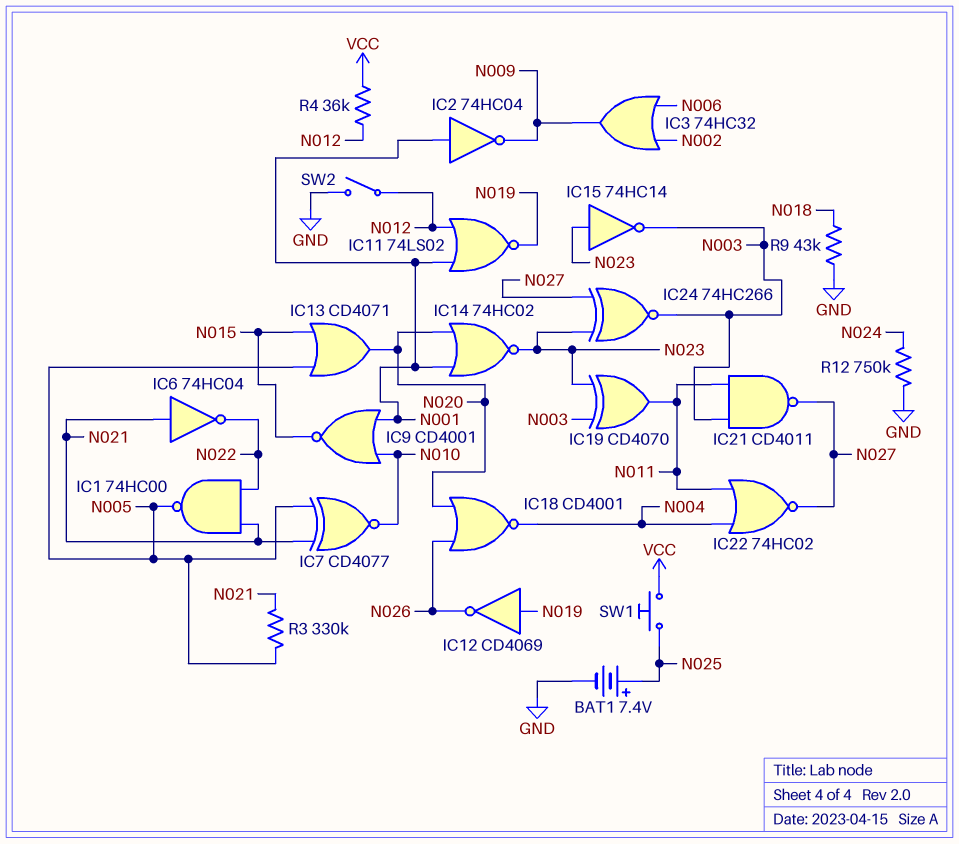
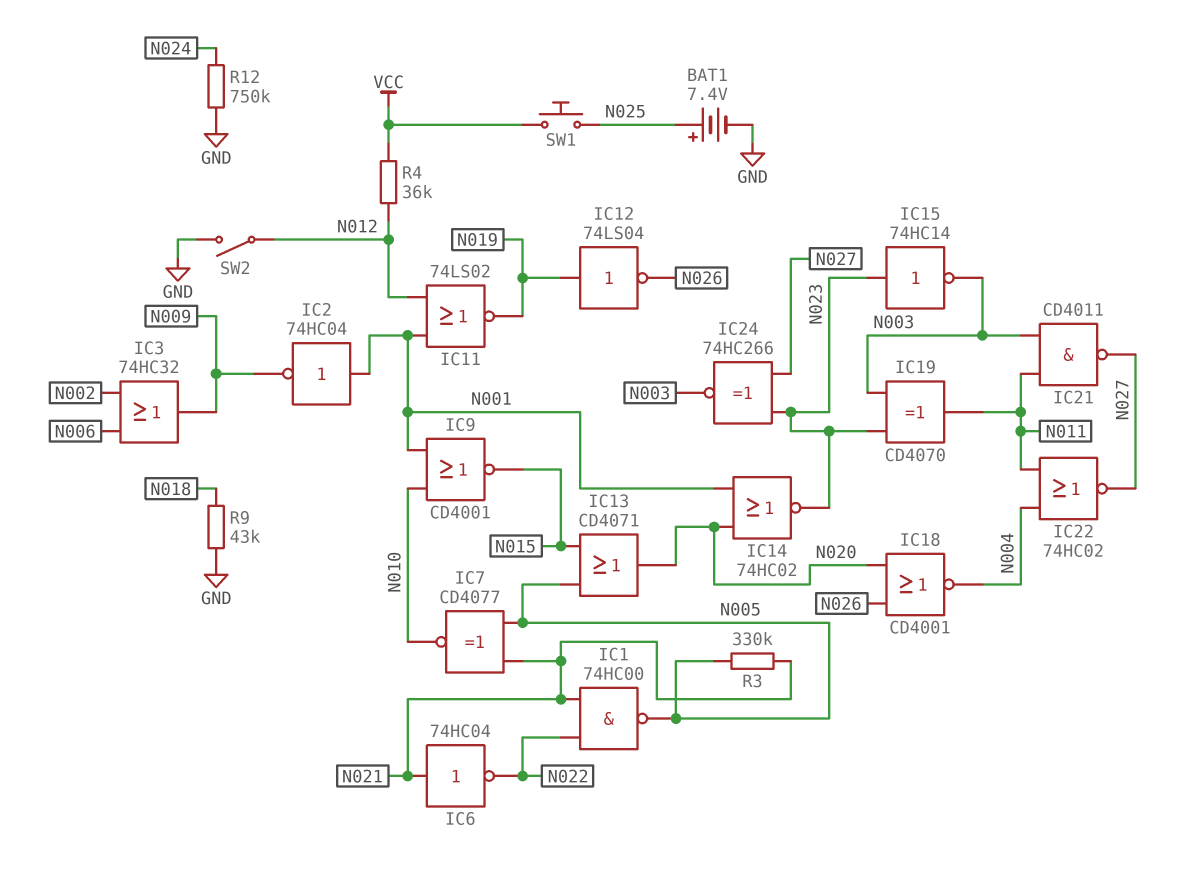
IC12: NOT CD4069 (in N019, out N026) -> NOT 74LS04 (in N019, out N026)

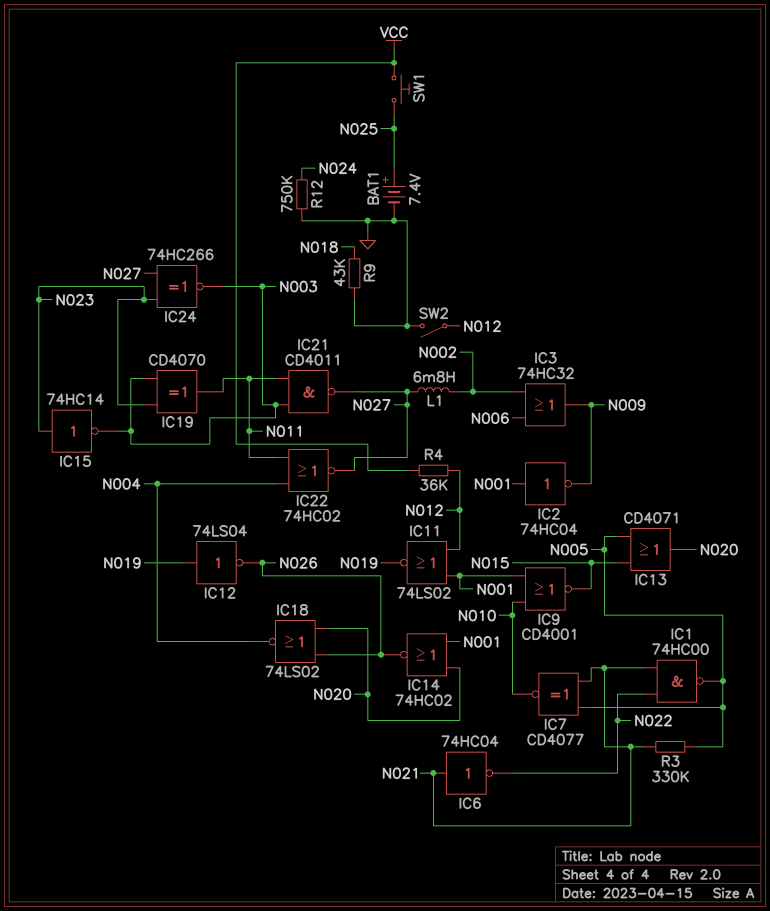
IC14: NOR 74HC02 (in N001, in N020, out N023) -> NOR 74HC02 (in N001, in N020, out N026)
IC18: NOR CD4001 (in N020, in N026, out N004) -> NOR 74LS02 (in N020, in N026, out N004)
L1: none -> 6.8mH (N002, N027)

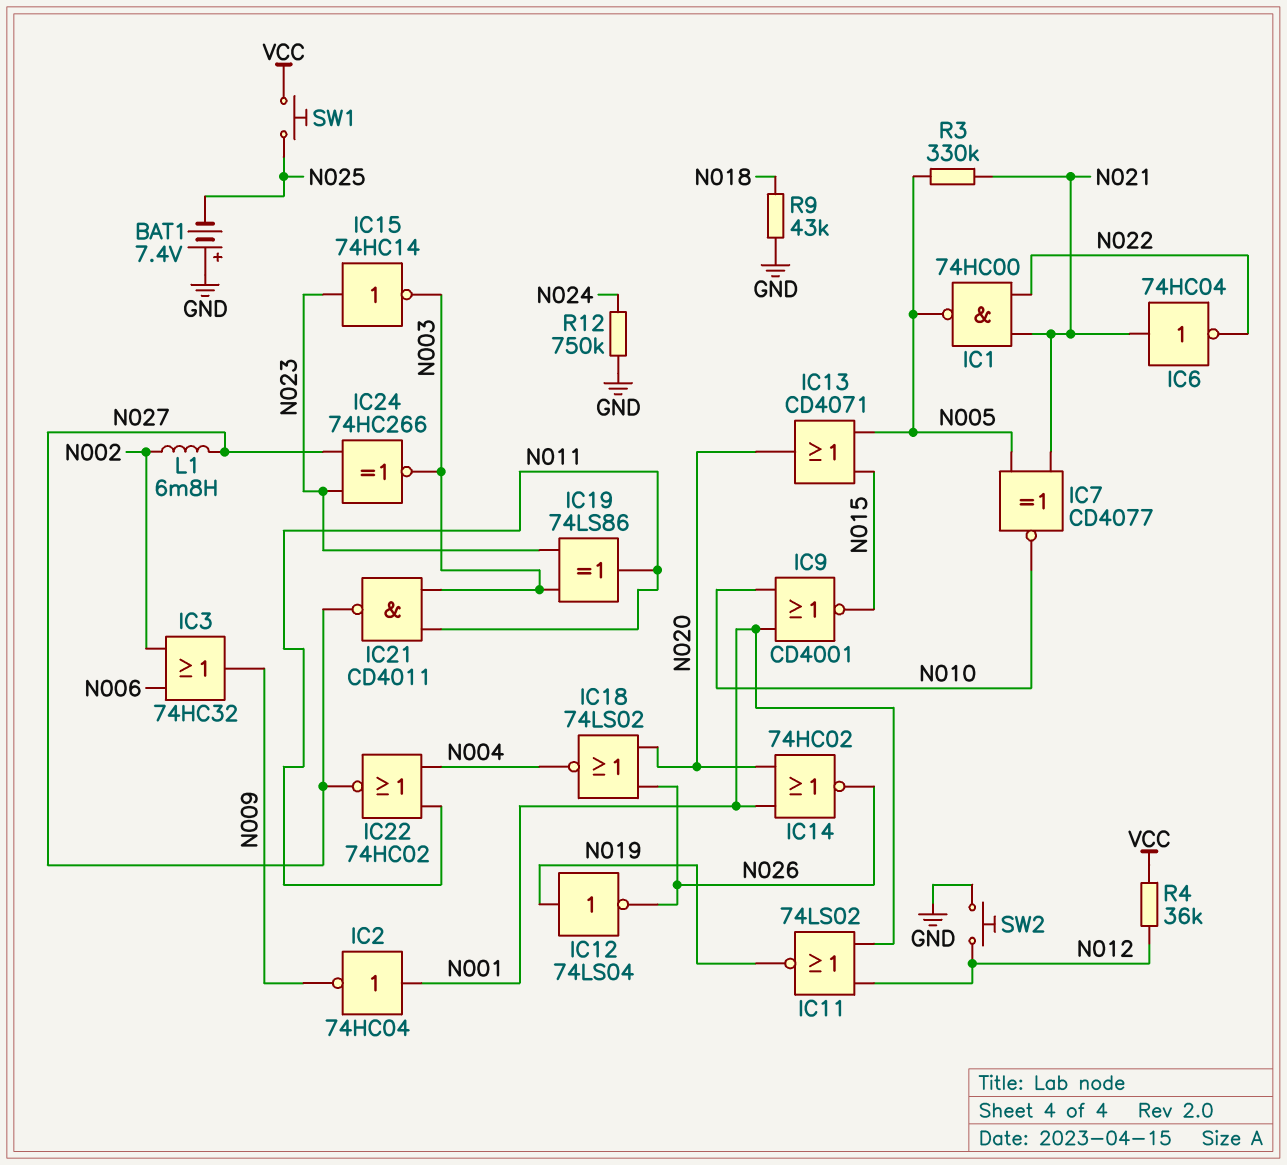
BAT1: 7.4V (plus N025, minus GND) -> 7.4V (plus GND, minus N025)
IC19: XOR CD4070 (in N003, in N023, out N011) -> XOR 74LS86 (in N003, in N023, out N011)
SW2: switch (GND, N012) -> button (GND, N012)

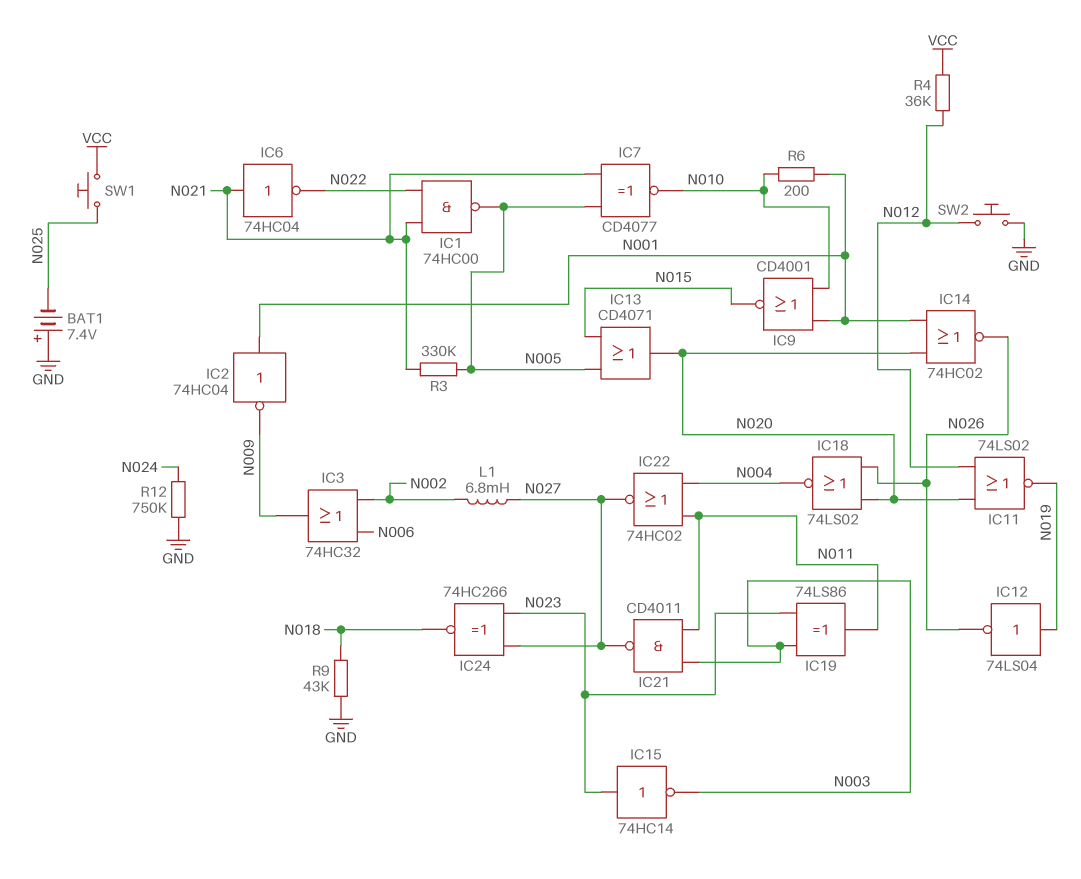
IC11: NOR 74LS02 (in N001, in N012, out N019) -> NOR 74LS02 (in N012, in N020, out N019)
IC24: XNOR 74HC266 (in N023, in N027, out N003) -> XNOR 74HC266 (in N023, in N027, out N018)
R6: none -> 200 (N001, N010)

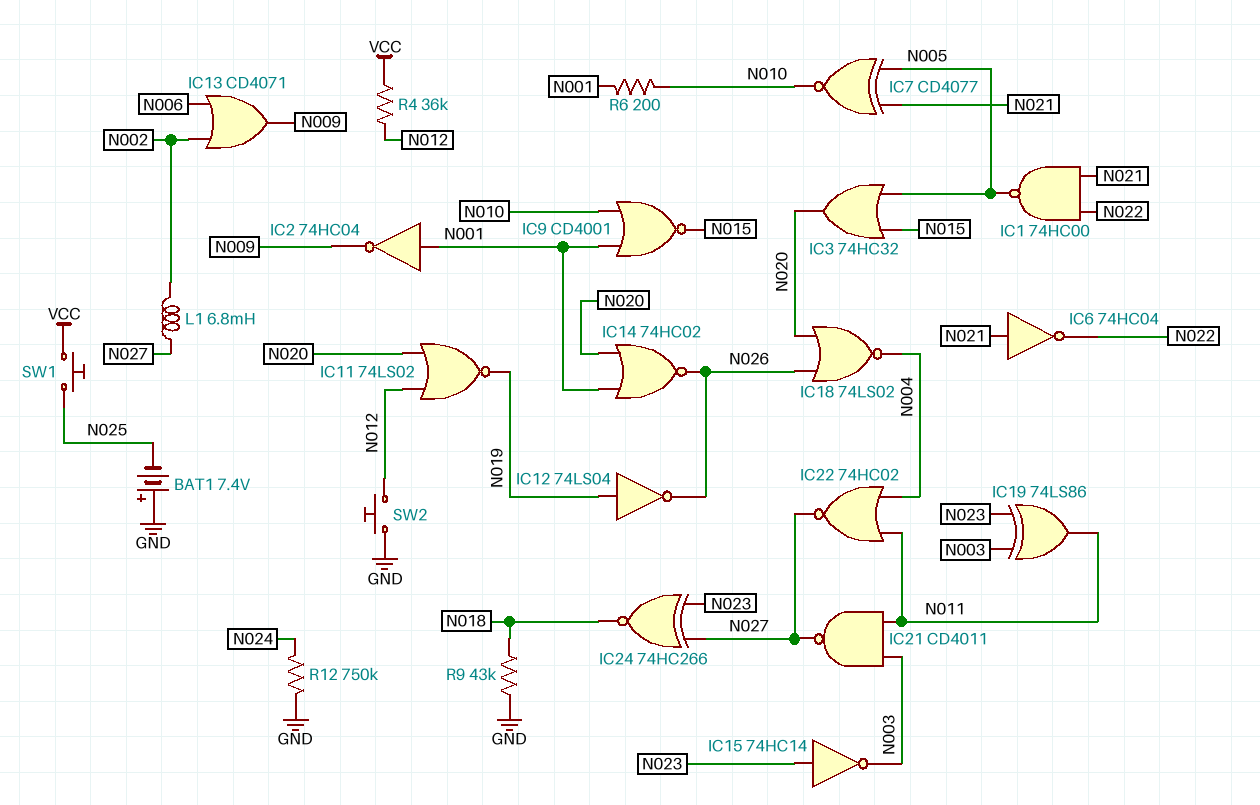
IC3: OR 74HC32 (in N002, in N006, out N009) -> OR 74HC32 (in N005, in N015, out N020)
IC13: OR CD4071 (in N005, in N015, out N020) -> OR CD4071 (in N002, in N006, out N009)
R3: 330k (N005, N021) -> none

